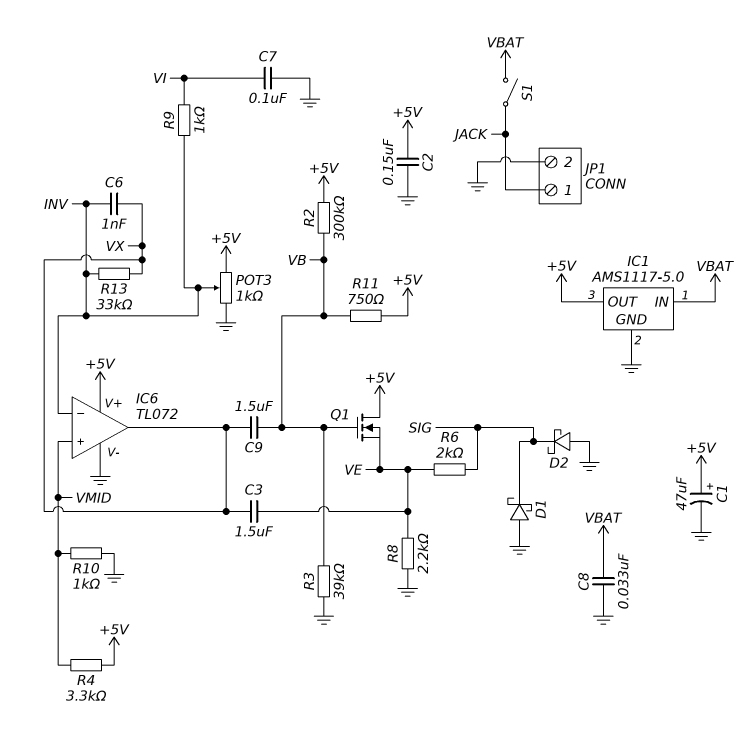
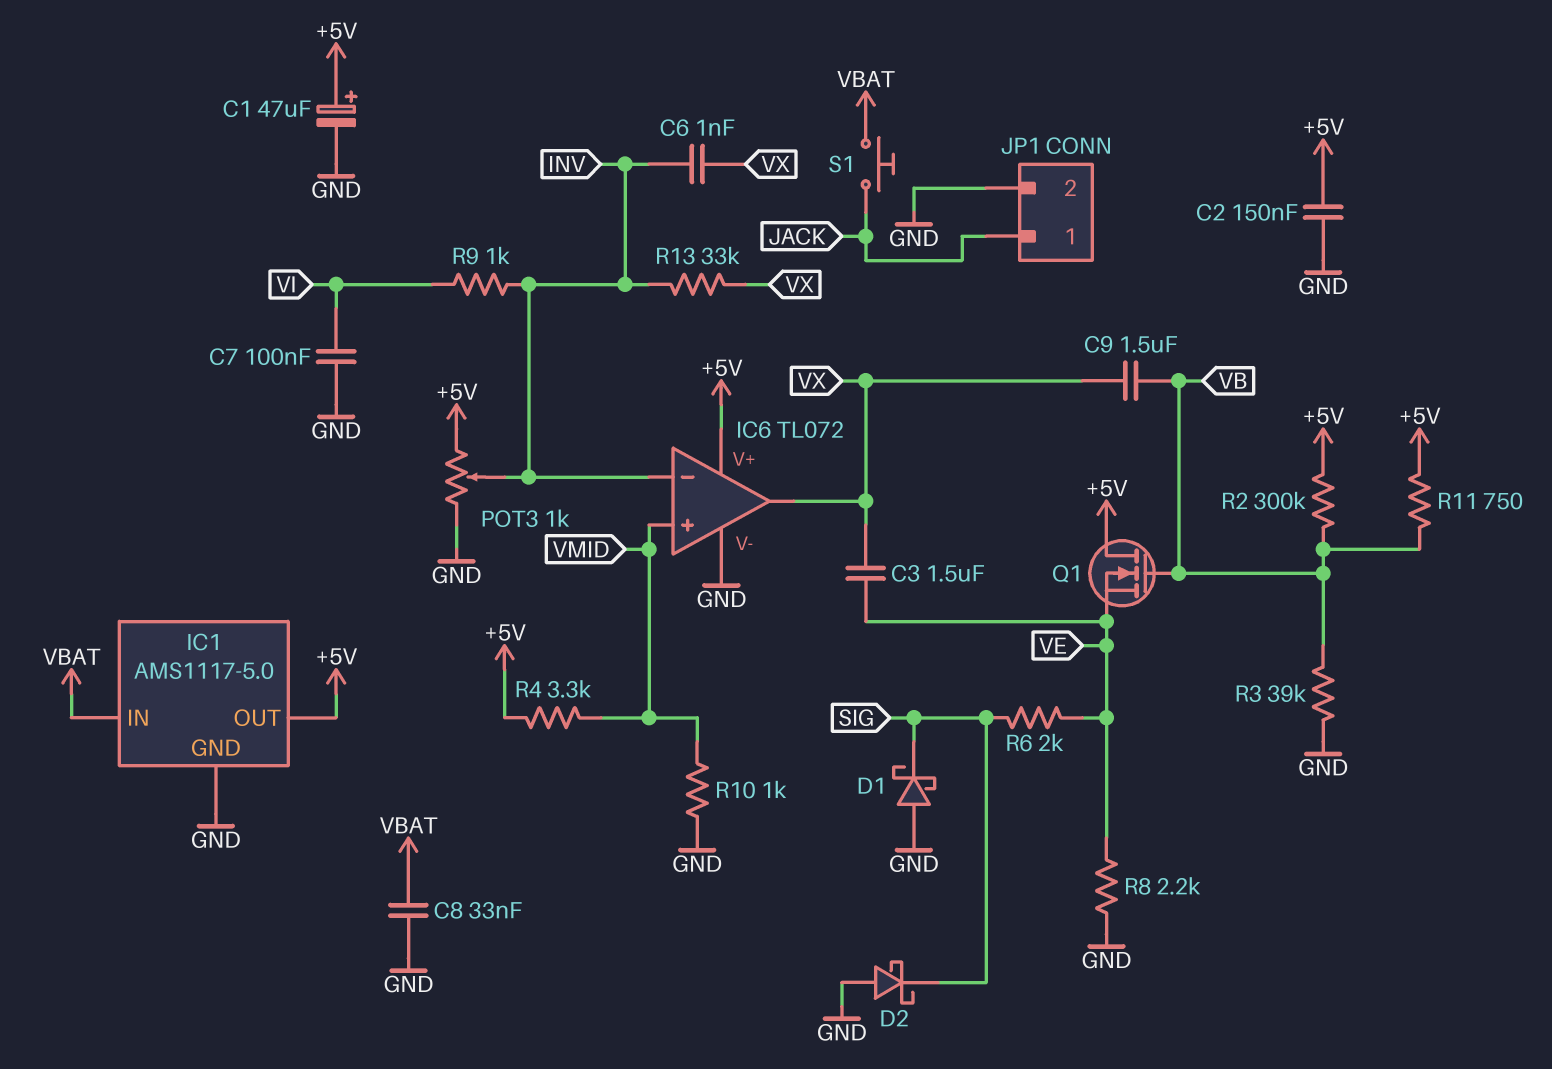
S1: switch (JACK, VBAT) -> button (JACK, VBAT)

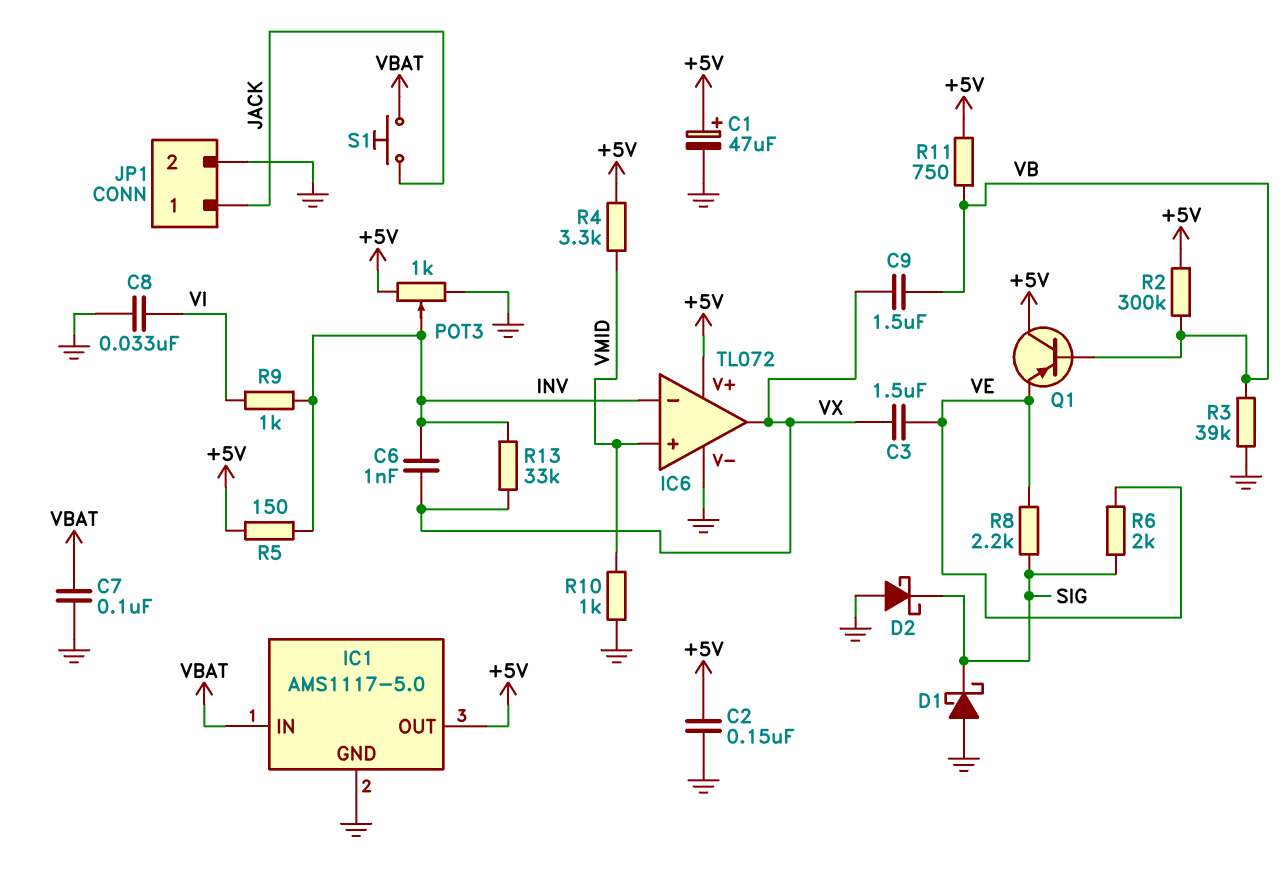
C7: 100nF (GND, VI) -> 100nF (GND, VBAT)
C8: 33nF (GND, VBAT) -> 33nF (GND, VI)
Q1: NMOS (G VB, D +5V, S VE) -> PNP (B VB, C +5V, E VE)
R5: none -> 150 (+5V, INV)
R8: 2.2k (GND, VE) -> 2.2k (SIG, VE)

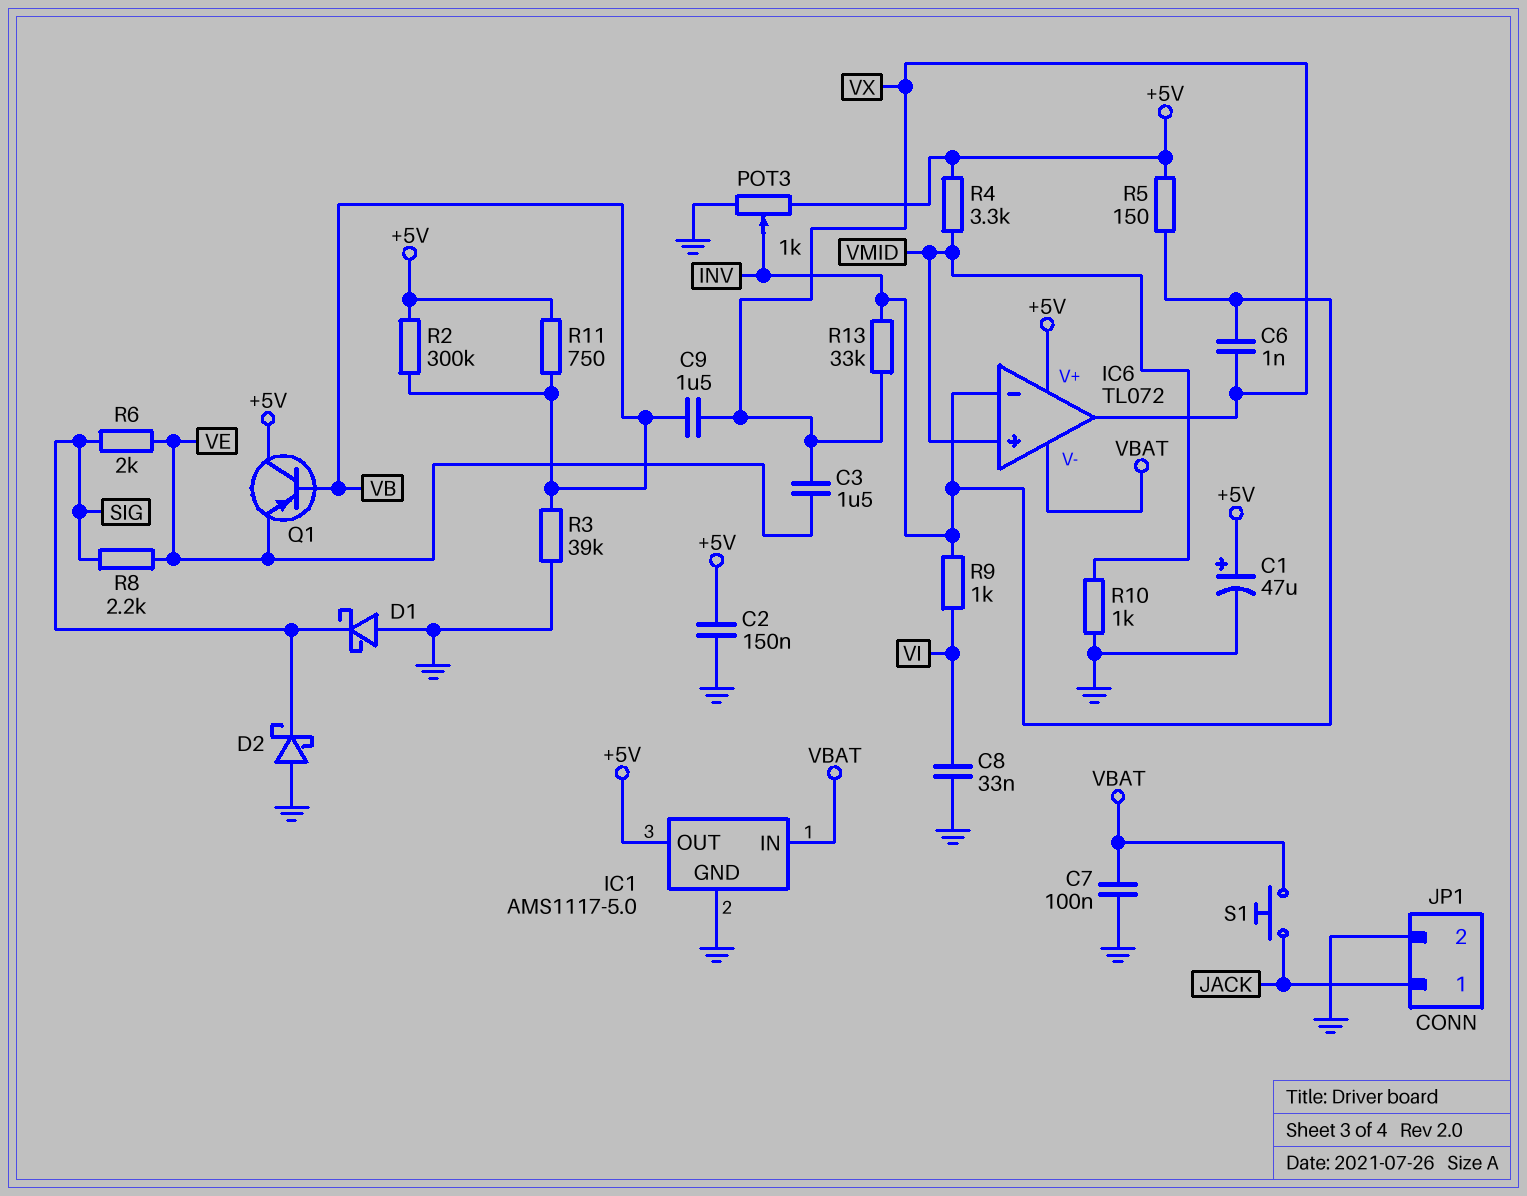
IC6 pin V-: GND -> VBAT

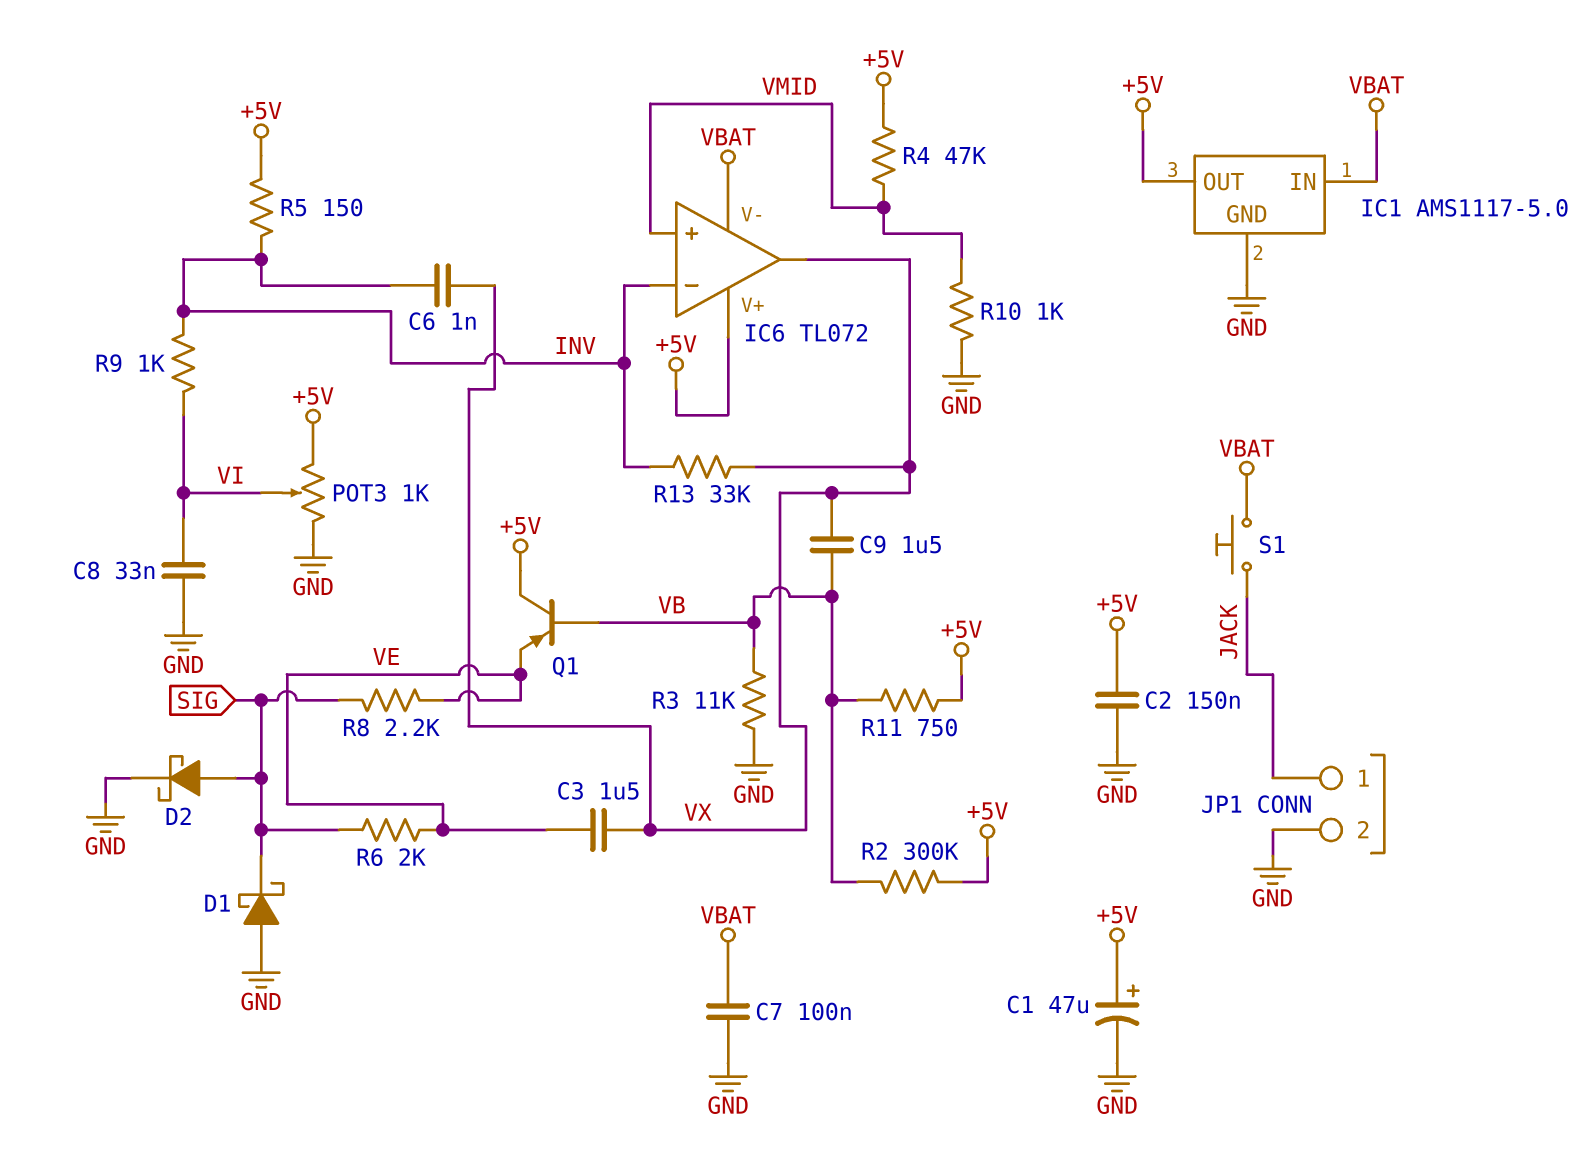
D2: schottky (A GND, K SIG) -> schottky (A SIG, K GND)
POT3: 1k (+5V, GND, wiper INV) -> 1k (+5V, GND, wiper VI)
R3: 39k (GND, VB) -> 11k (GND, VB)
R4: 3.3k (+5V, VMID) -> 47k (+5V, VMID)

